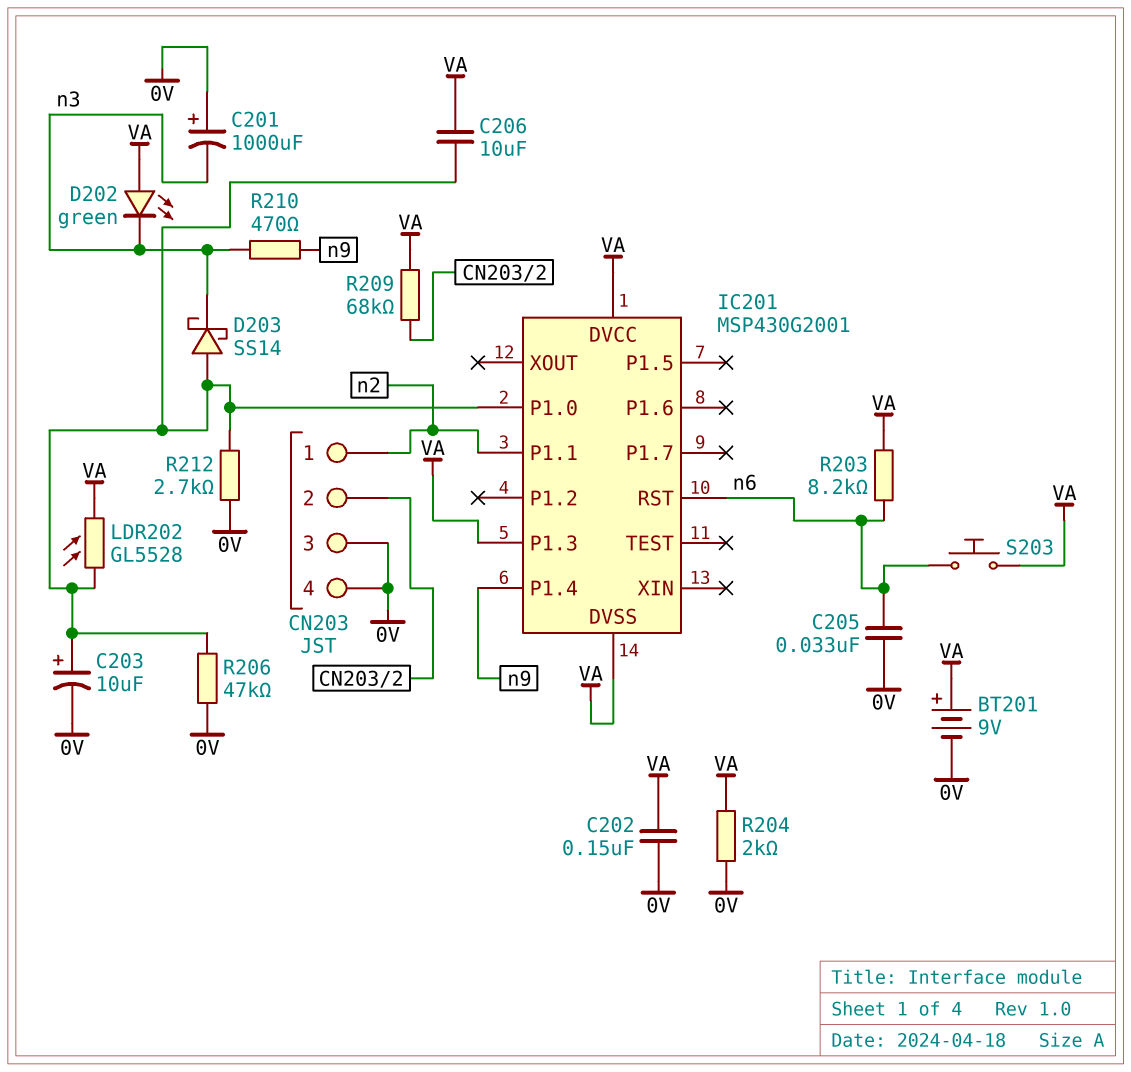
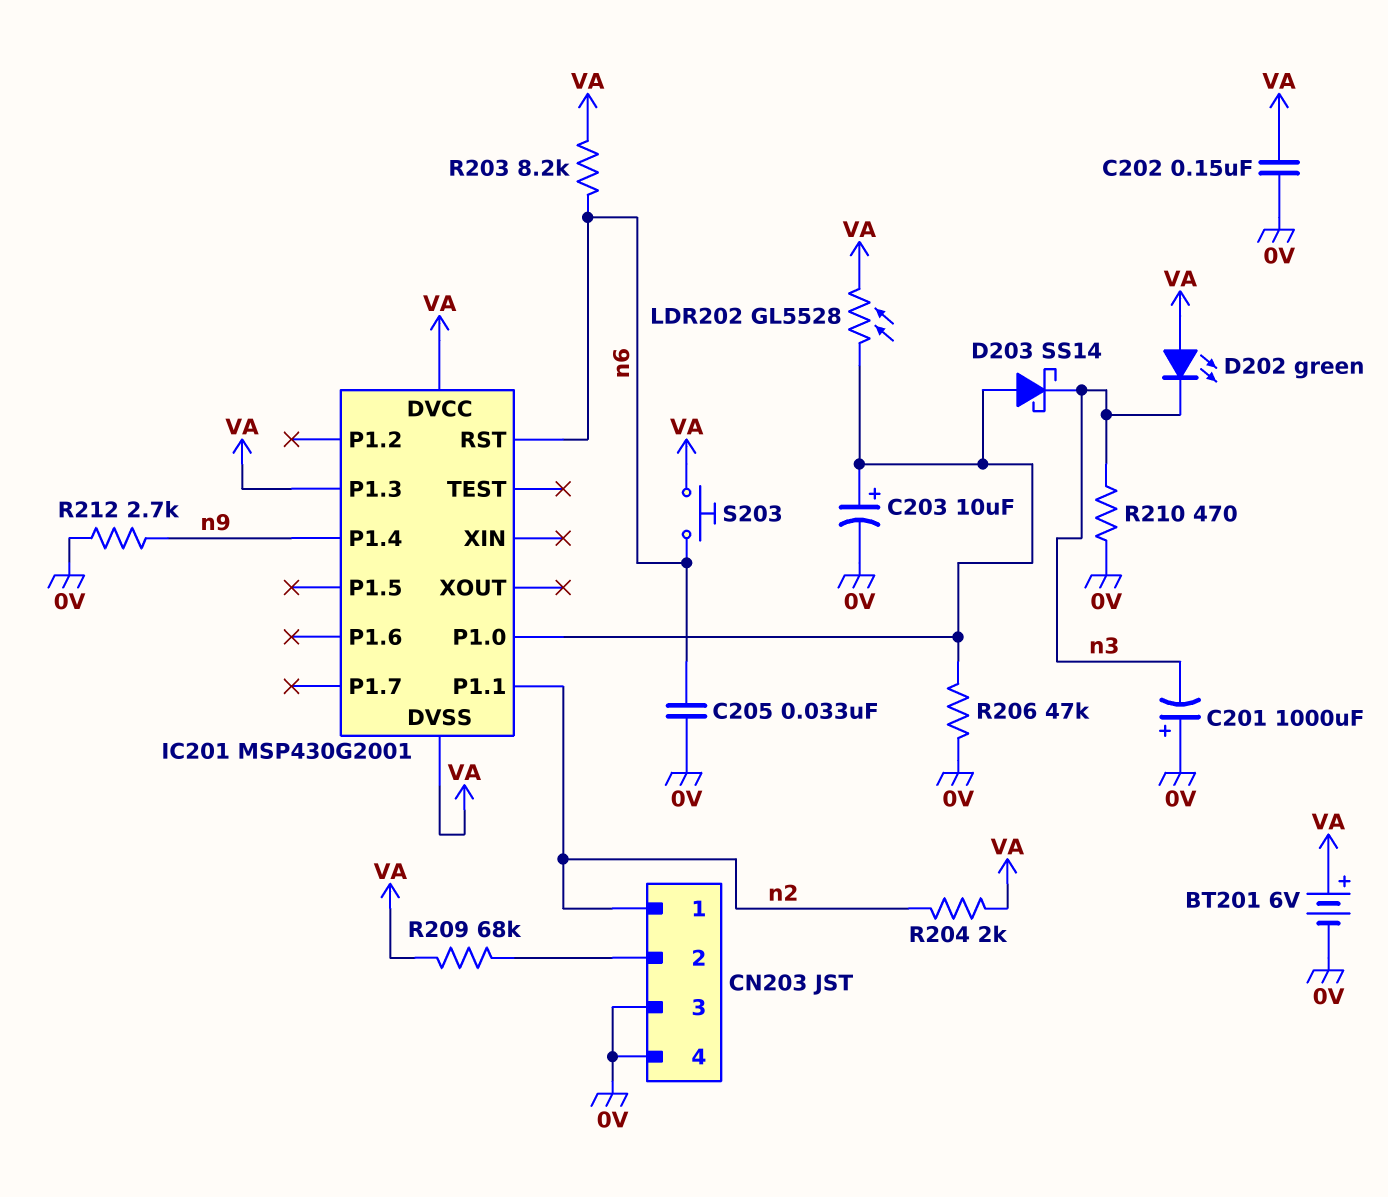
BT201: 9V (plus VA, minus 0V) -> 6V (plus VA, minus 0V)
C206: 10uF (IC201/P1.0, VA) -> none
R204: 2k (0V, VA) -> 2k (VA, n2)
R210: 470 (n3, n9) -> 470 (0V, n3)
R212: 2.7k (0V, IC201/P1.0) -> 2.7k (0V, n9)

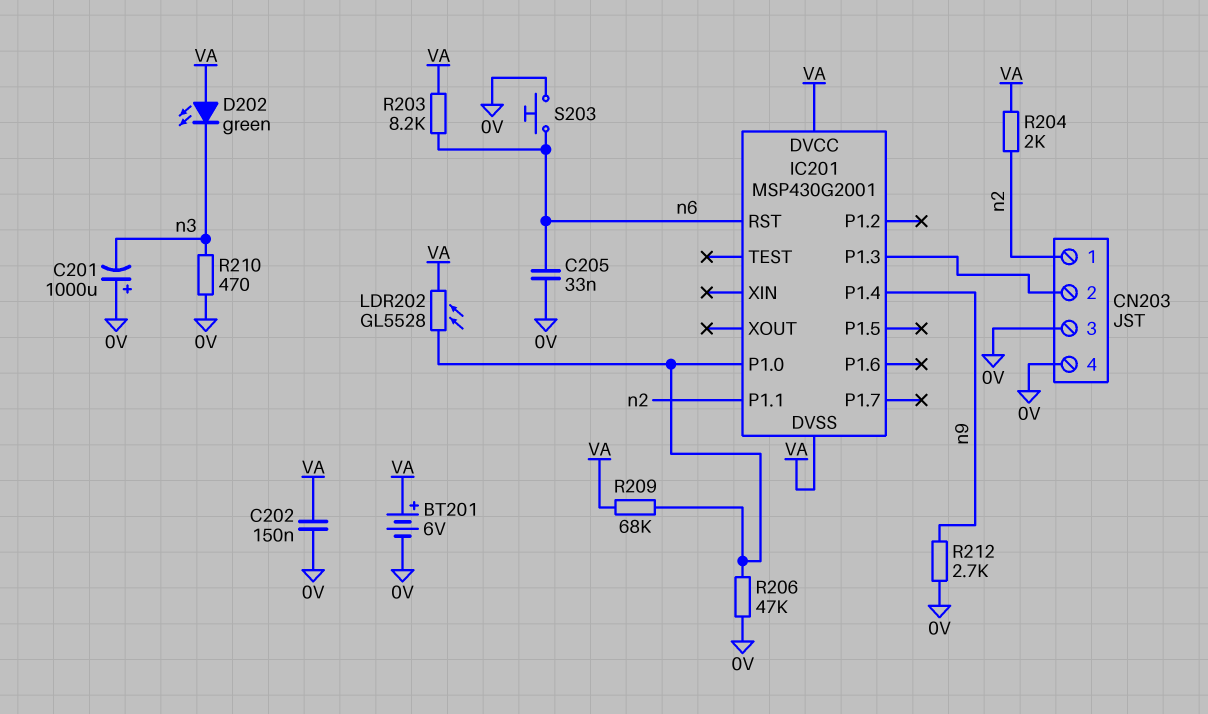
C203: 10uF (plus IC201/P1.0, minus 0V) -> none
D203: schottky SS14 (A IC201/P1.0, K n3) -> none
IC201 pin P1.3: VA -> CN203/2
R209: 68k (CN203/2, VA) -> 68k (IC201/P1.0, VA)
S203: button (VA, n6) -> button (0V, n6)

